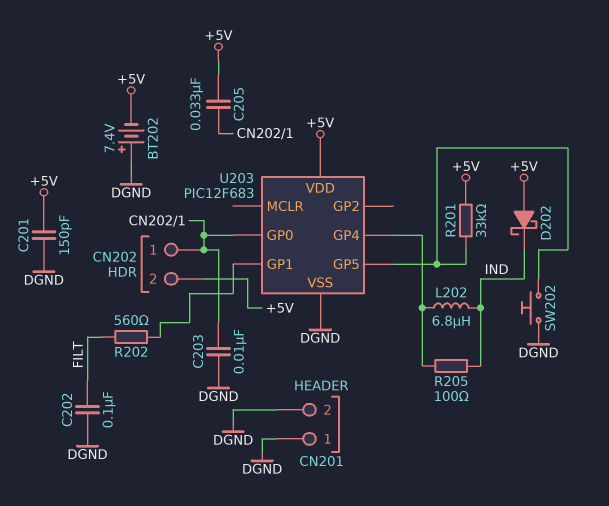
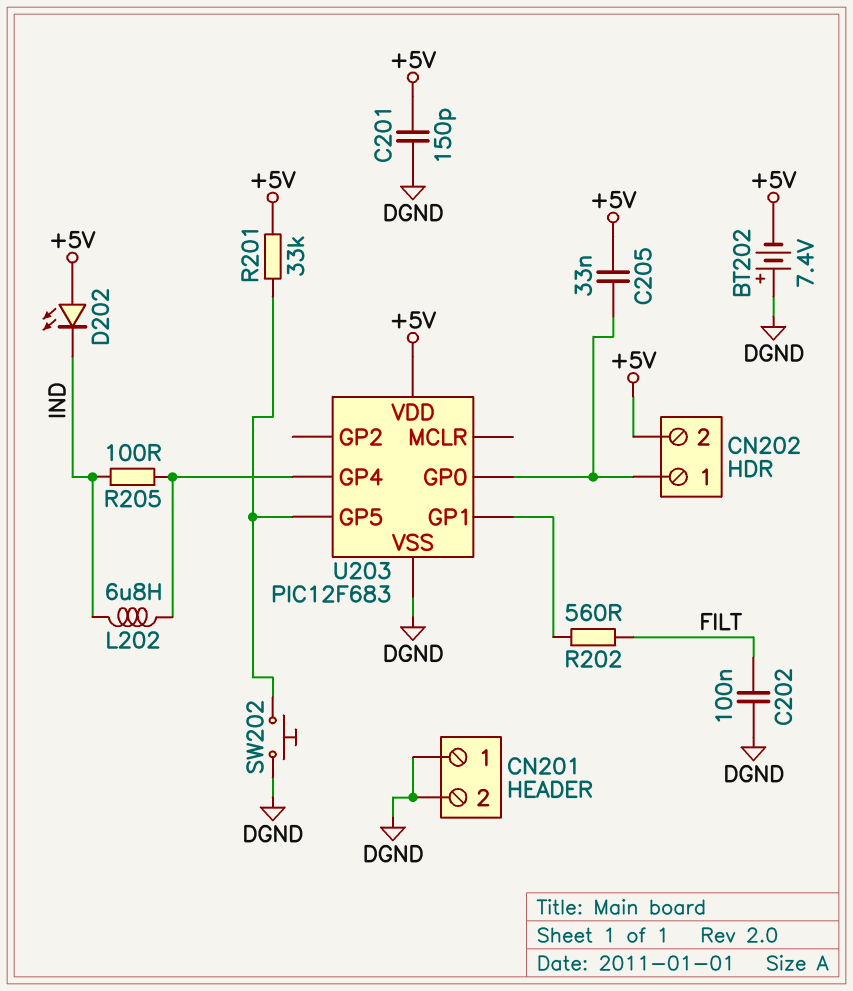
C203: 10nF (CN202/1, DGND) -> none
D202: schottky (A +5V, K IND) -> LED (A +5V, K IND)

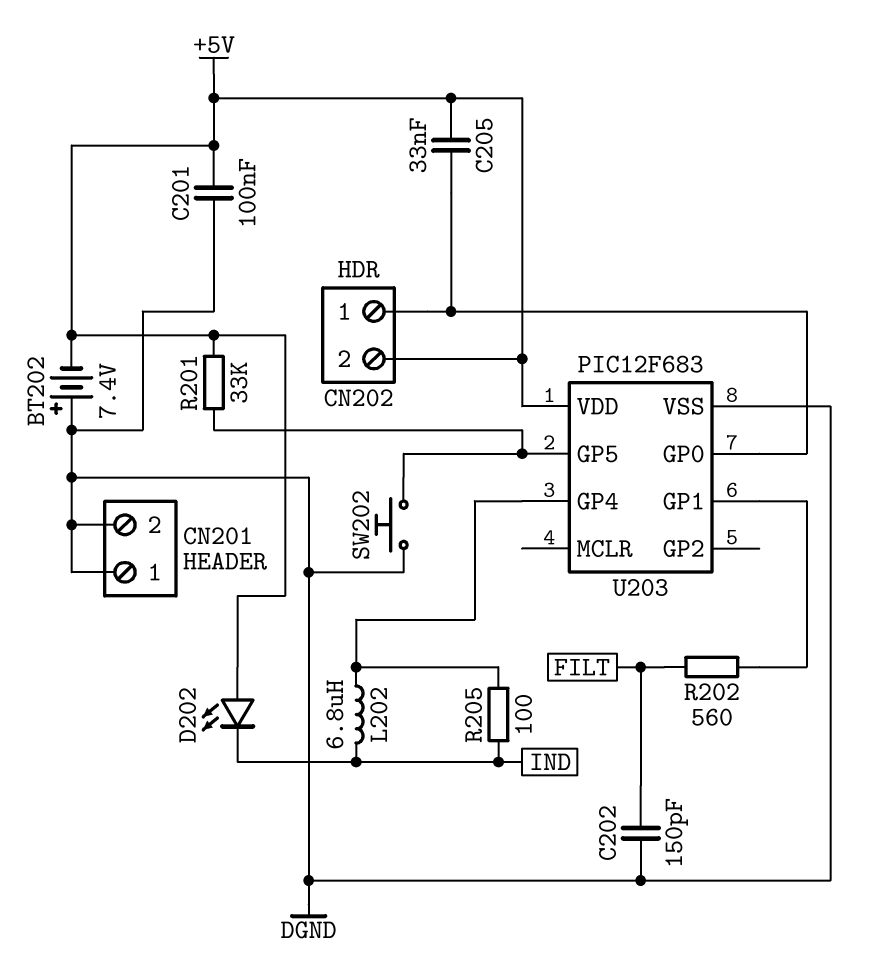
C201: 150pF (+5V, DGND) -> 100nF (+5V, DGND)
C202: 100nF (DGND, FILT) -> 150pF (DGND, FILT)

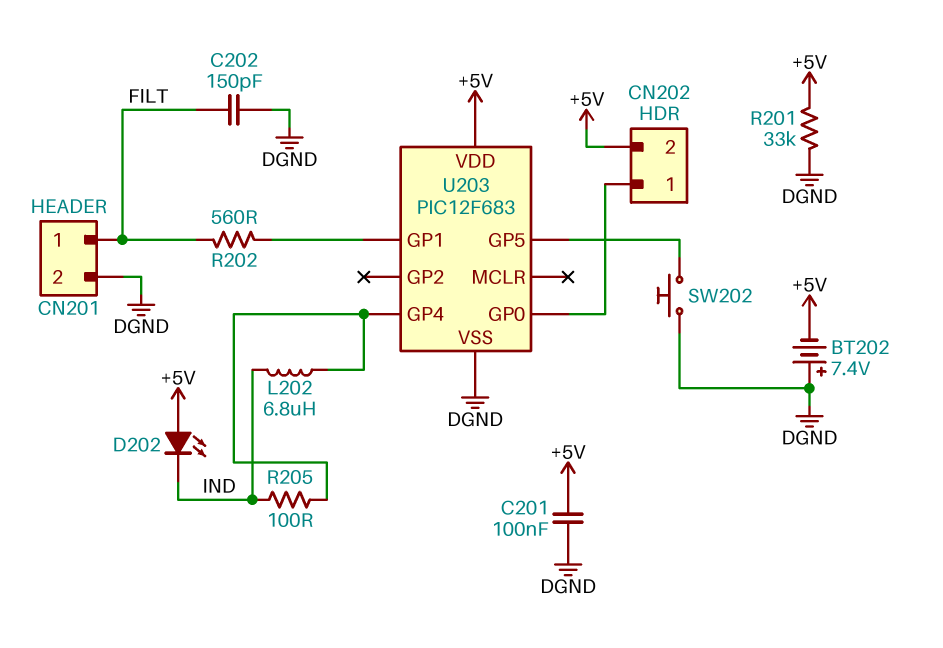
C205: 33nF (+5V, CN202/1) -> none
CN201 pin 1: DGND -> FILT
R201: 33k (+5V, U203/GP5) -> 33k (+5V, DGND)

